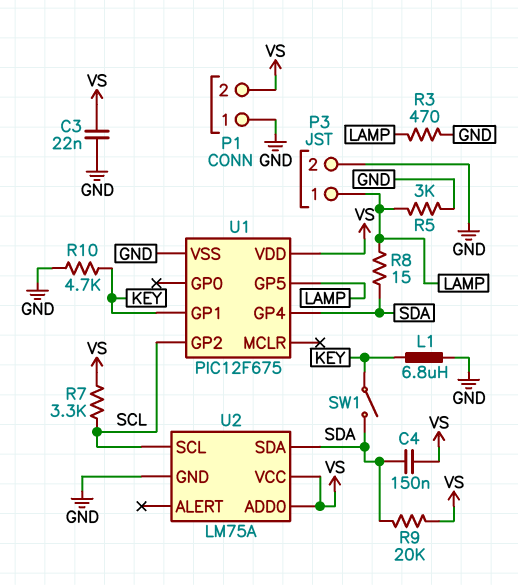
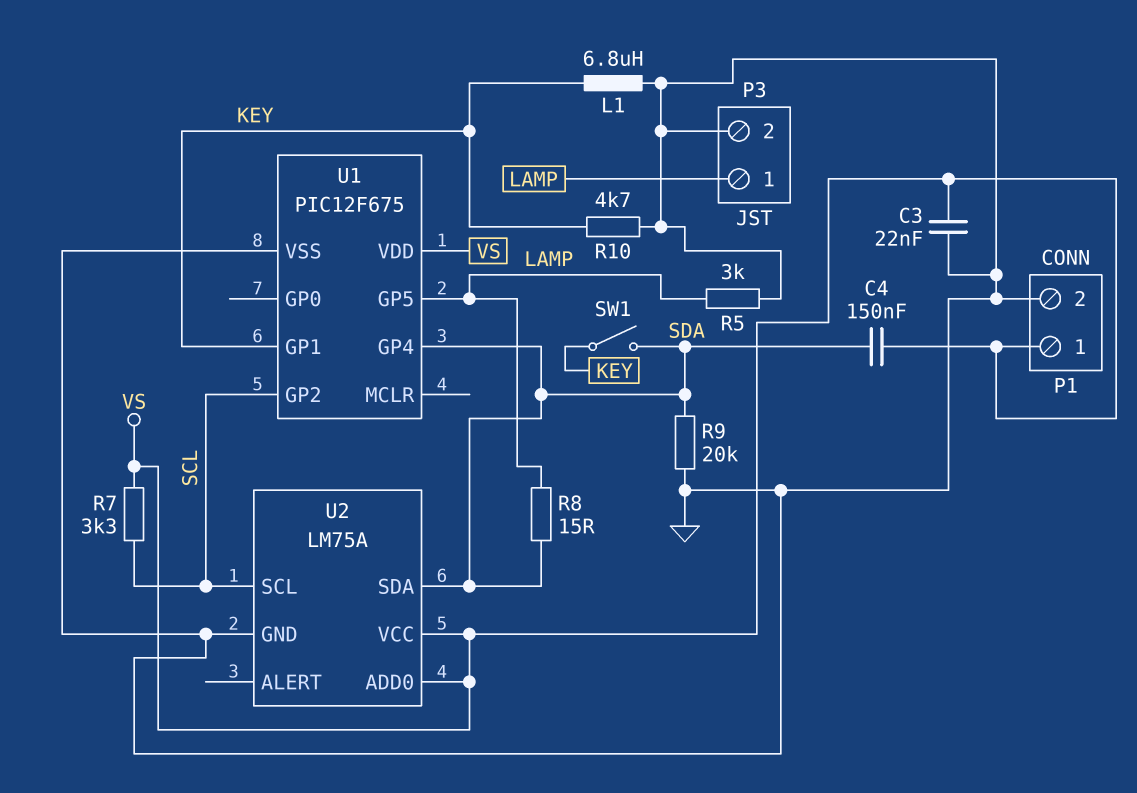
P1 pin 1: GND -> VS
P1 pin 2: VS -> GND
R3: 470 (GND, LAMP) -> none
R9: 20k (SDA, VS) -> 20k (GND, SDA)

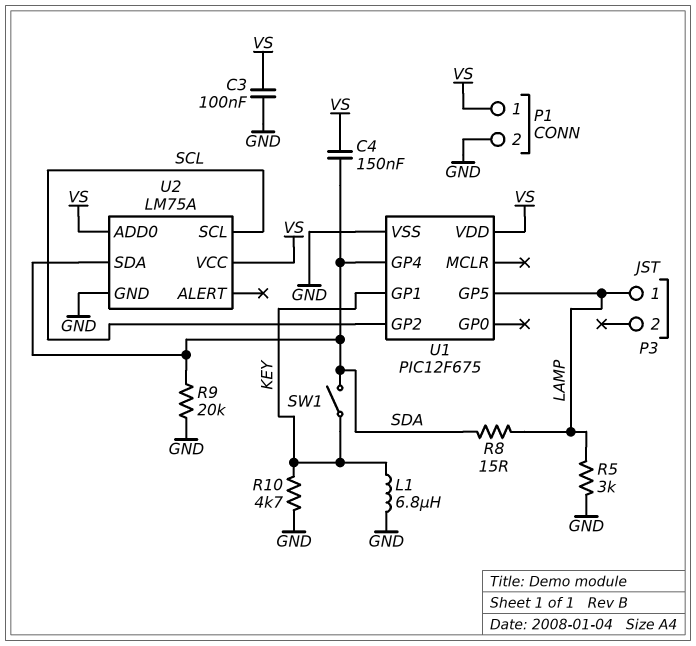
C3: 22nF (GND, VS) -> 100nF (GND, VS)
P3 pin 2: GND -> none
R7: 3.3k (SCL, VS) -> none

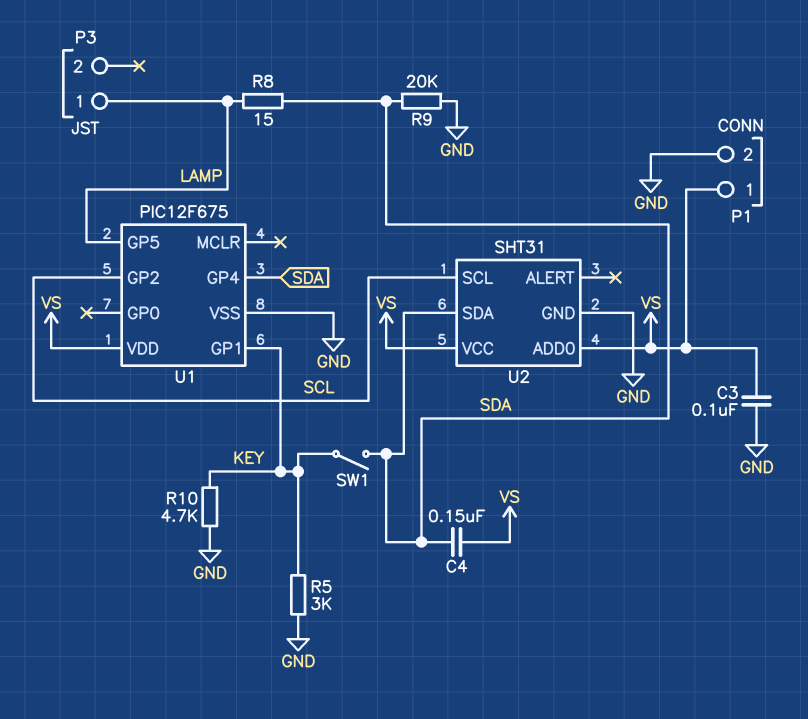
L1: 6.8uH (GND, KEY) -> none
R5: 3k (GND, LAMP) -> 3k (GND, KEY)
U2: LM75A -> SHT31

